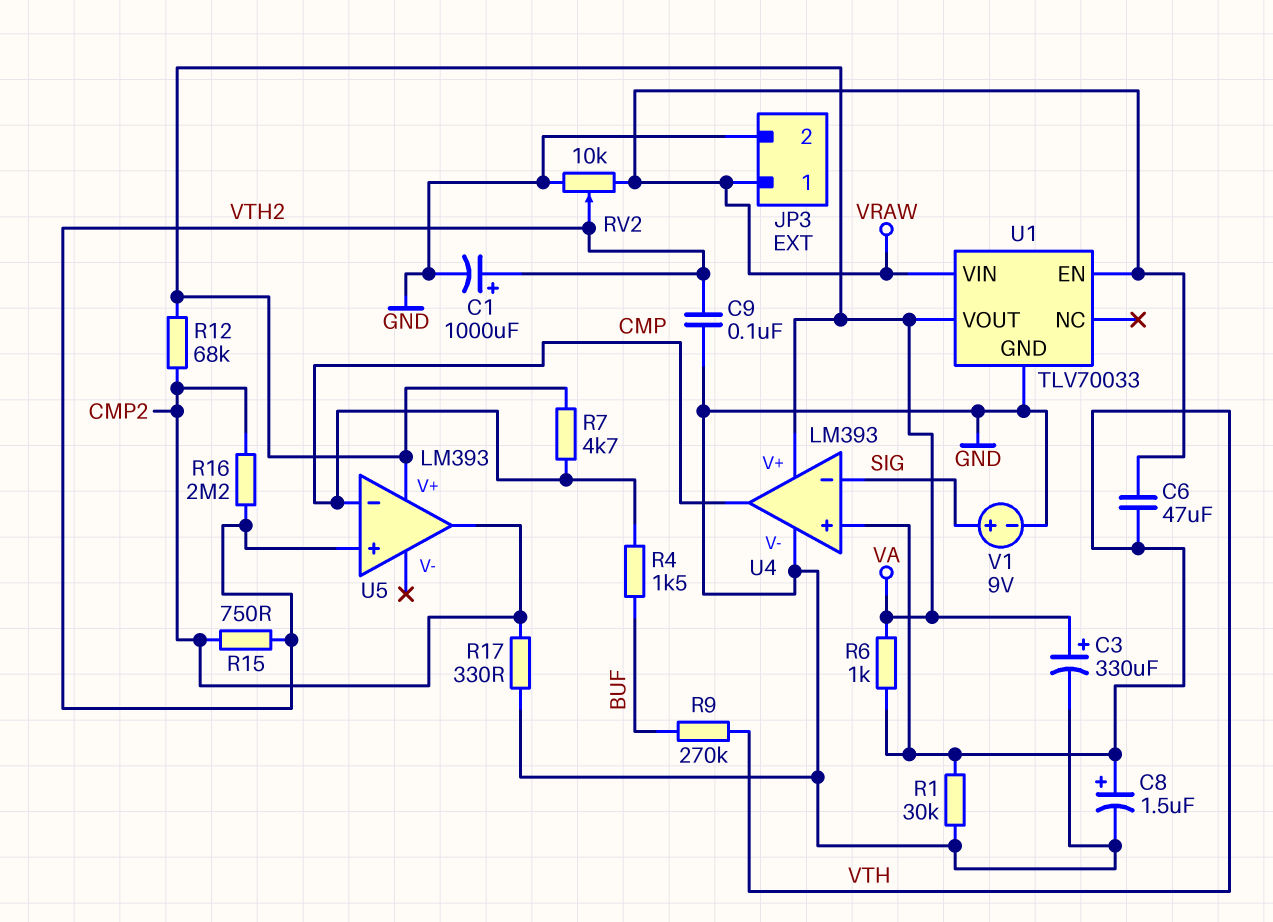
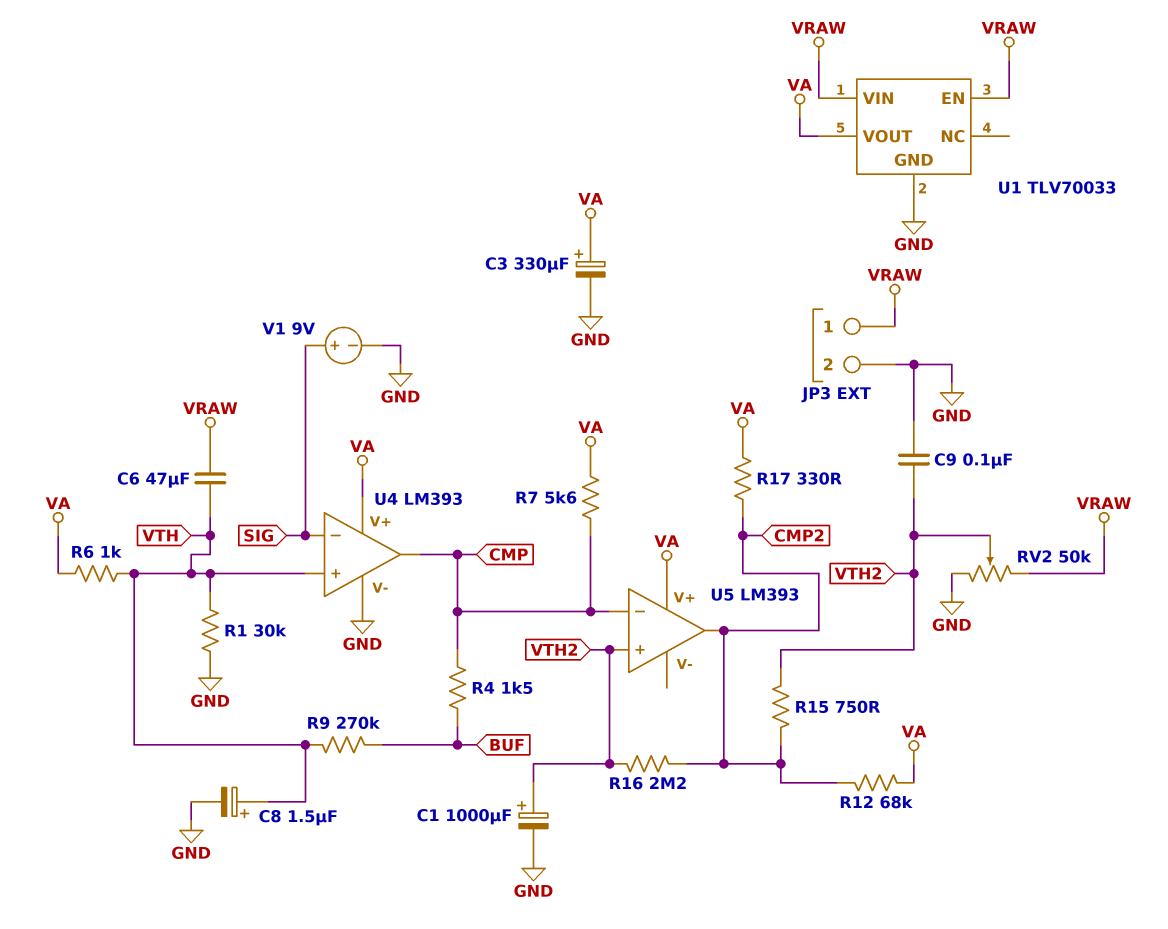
R7: 4.7k (CMP, VA) -> 5.6k (CMP, VA)
R17: 330 (CMP2, GND) -> 330 (CMP2, VA)
RV2: 10k (GND, VRAW, wiper VTH2) -> 50k (GND, VRAW, wiper VTH2)

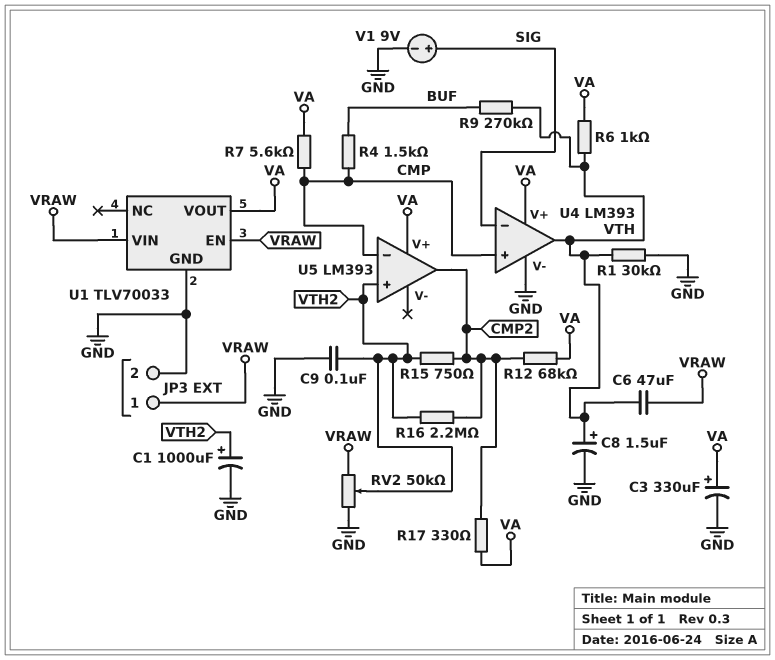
U4 pin in+: VTH -> CMP
U4 pin out: CMP -> VTH

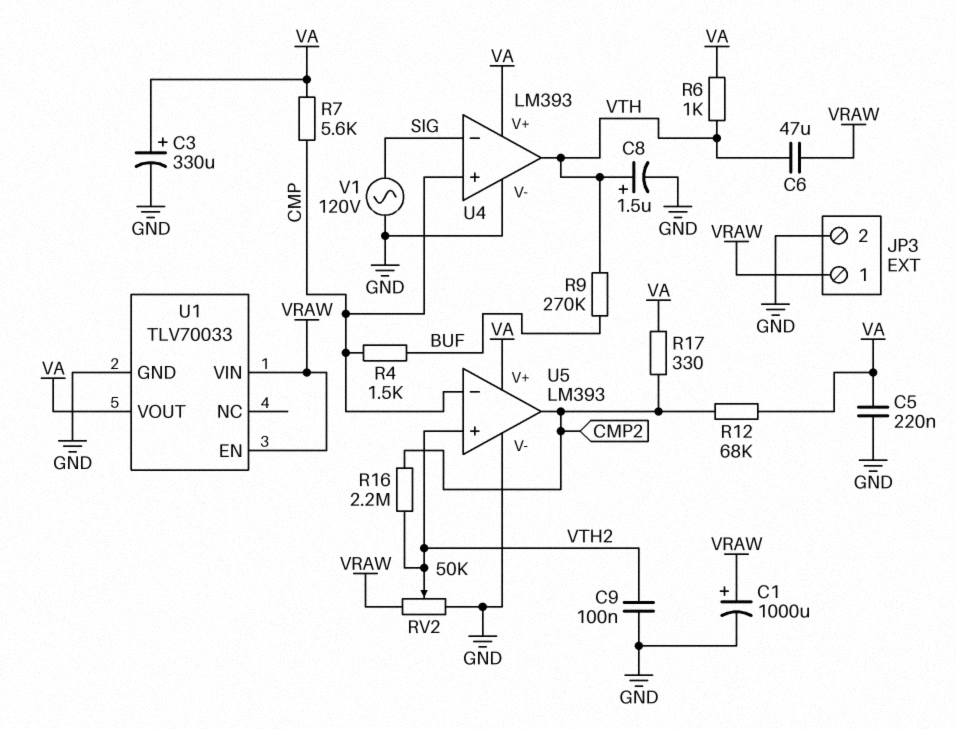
C1: 1000uF (plus VTH2, minus GND) -> 1000uF (plus VRAW, minus GND)
C5: none -> 220nF (GND, VA)
R1: 30k (GND, VTH) -> none
R15: 750 (CMP2, VTH2) -> none
U5 pin V-: none -> GND
V1: 9V (plus SIG, minus GND) -> AC 120V (GND, SIG)

